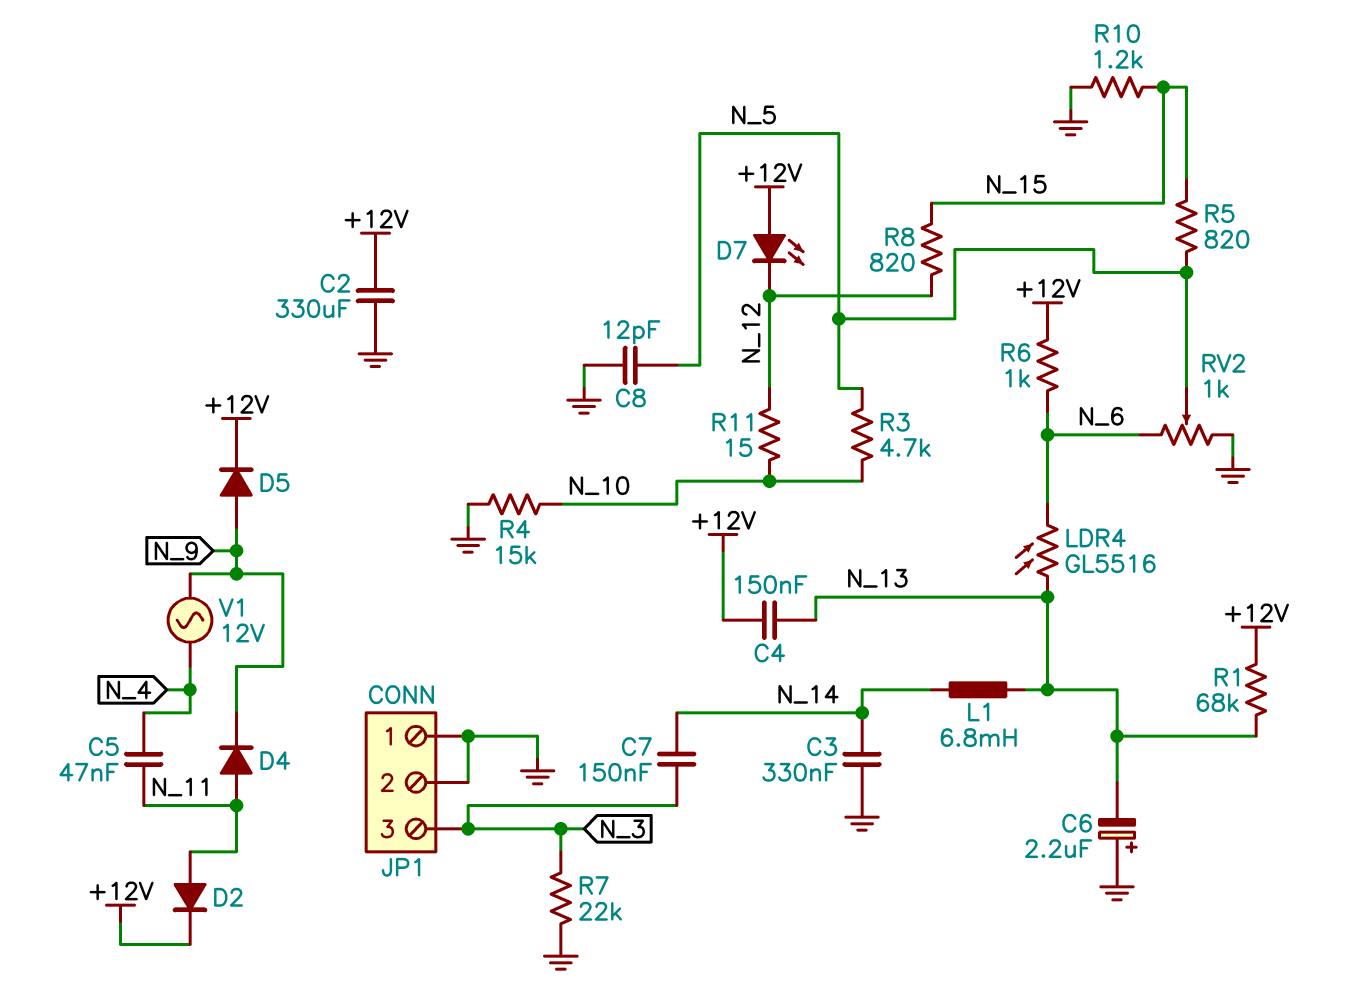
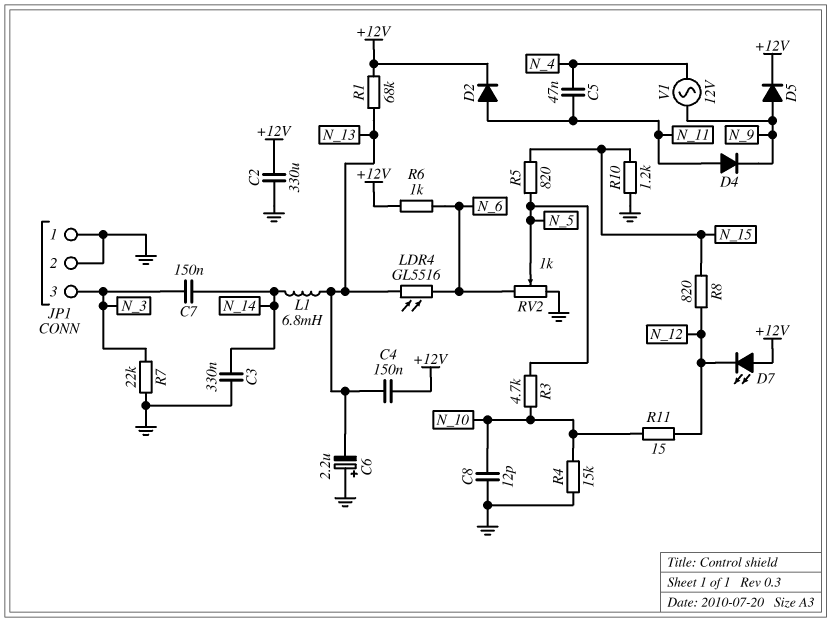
C8: 12pF (GND, N_5) -> 12pF (GND, N_10)

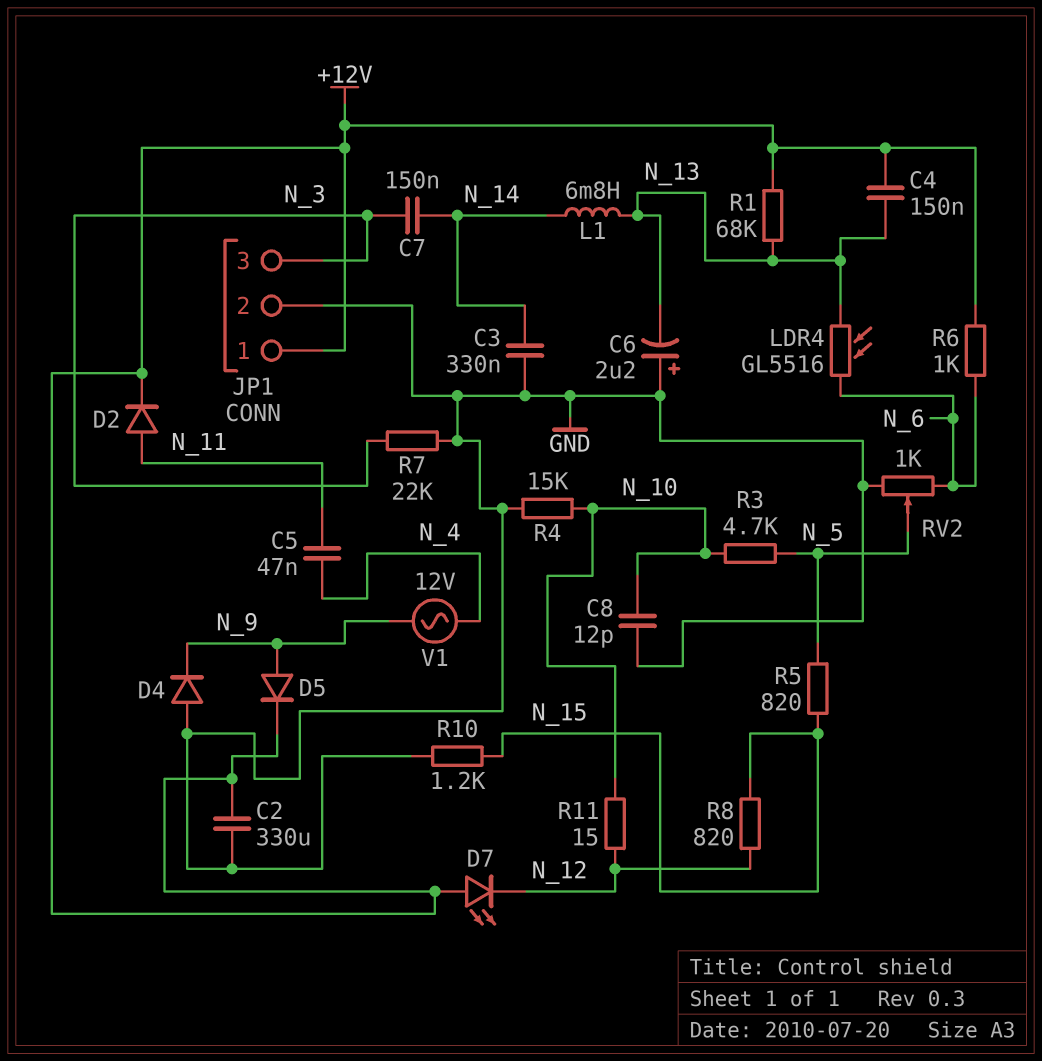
D4: diode (A N_11, K N_9) -> diode (A GND, K N_9)
JP1 pin 1: GND -> +12V

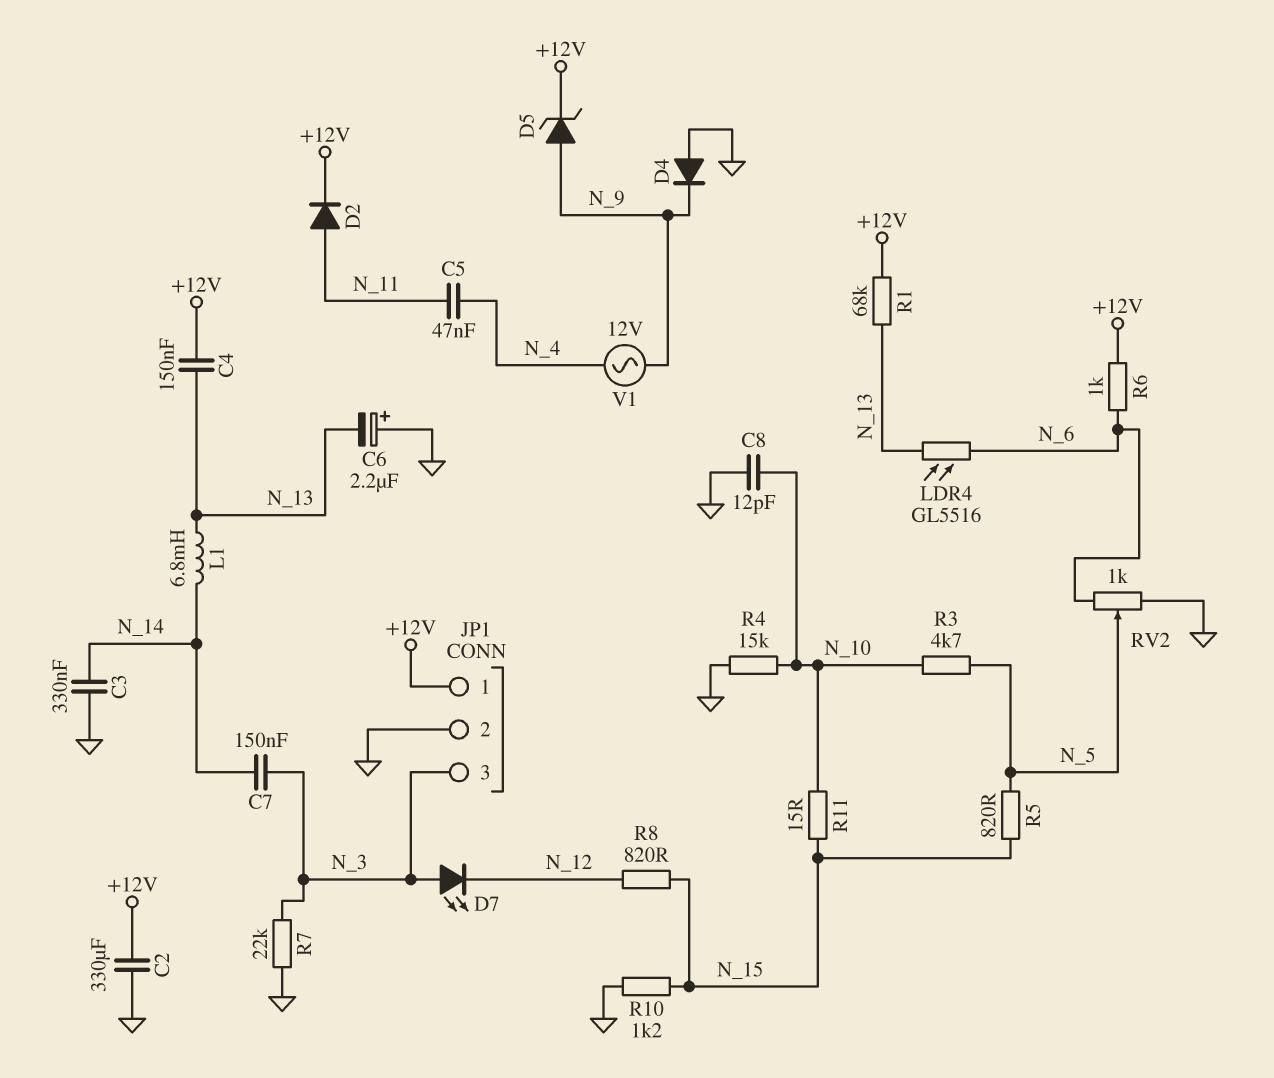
D5: diode (A N_9, K +12V) -> zener (A N_9, K +12V)
D7: LED (A +12V, K N_12) -> LED (A N_3, K N_12)
R11: 15 (N_10, N_12) -> 15 (N_10, N_15)

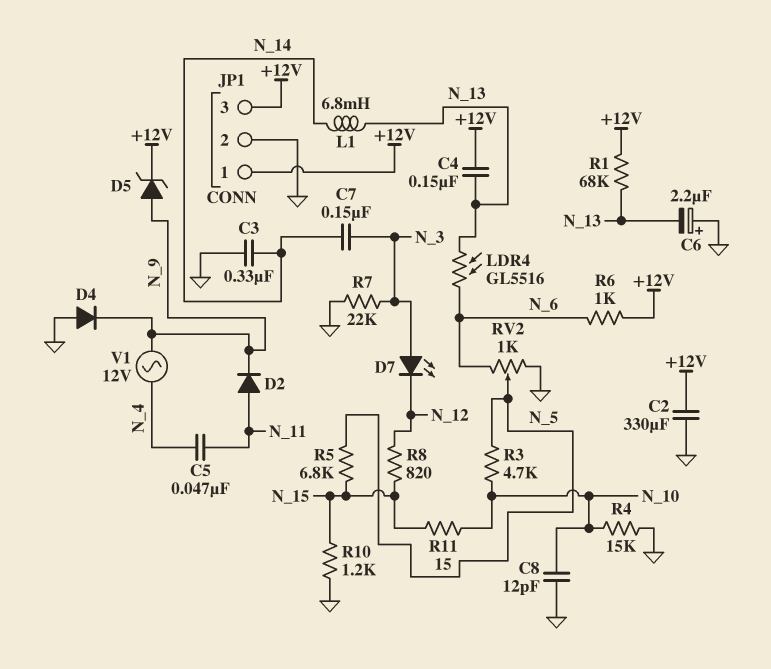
D2: diode (A N_11, K +12V) -> diode (A N_11, K N_9)
JP1 pin 3: N_3 -> +12V
R5: 820 (N_5, N_15) -> 6.8k (N_5, N_15)

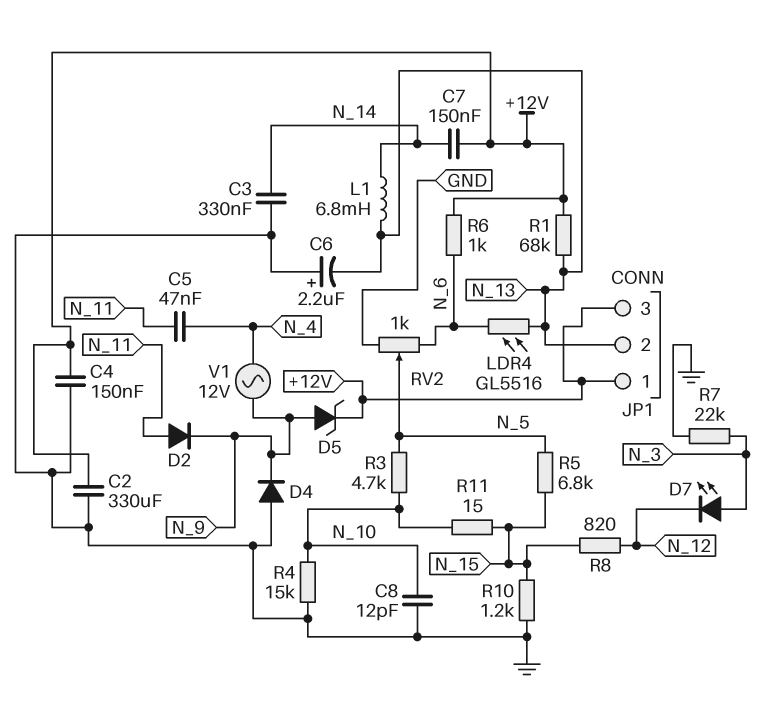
C4: 150nF (+12V, N_13) -> 150nF (+12V, GND)
C7: 150nF (N_3, N_14) -> 150nF (+12V, N_14)
JP1 pin 2: GND -> N_13

